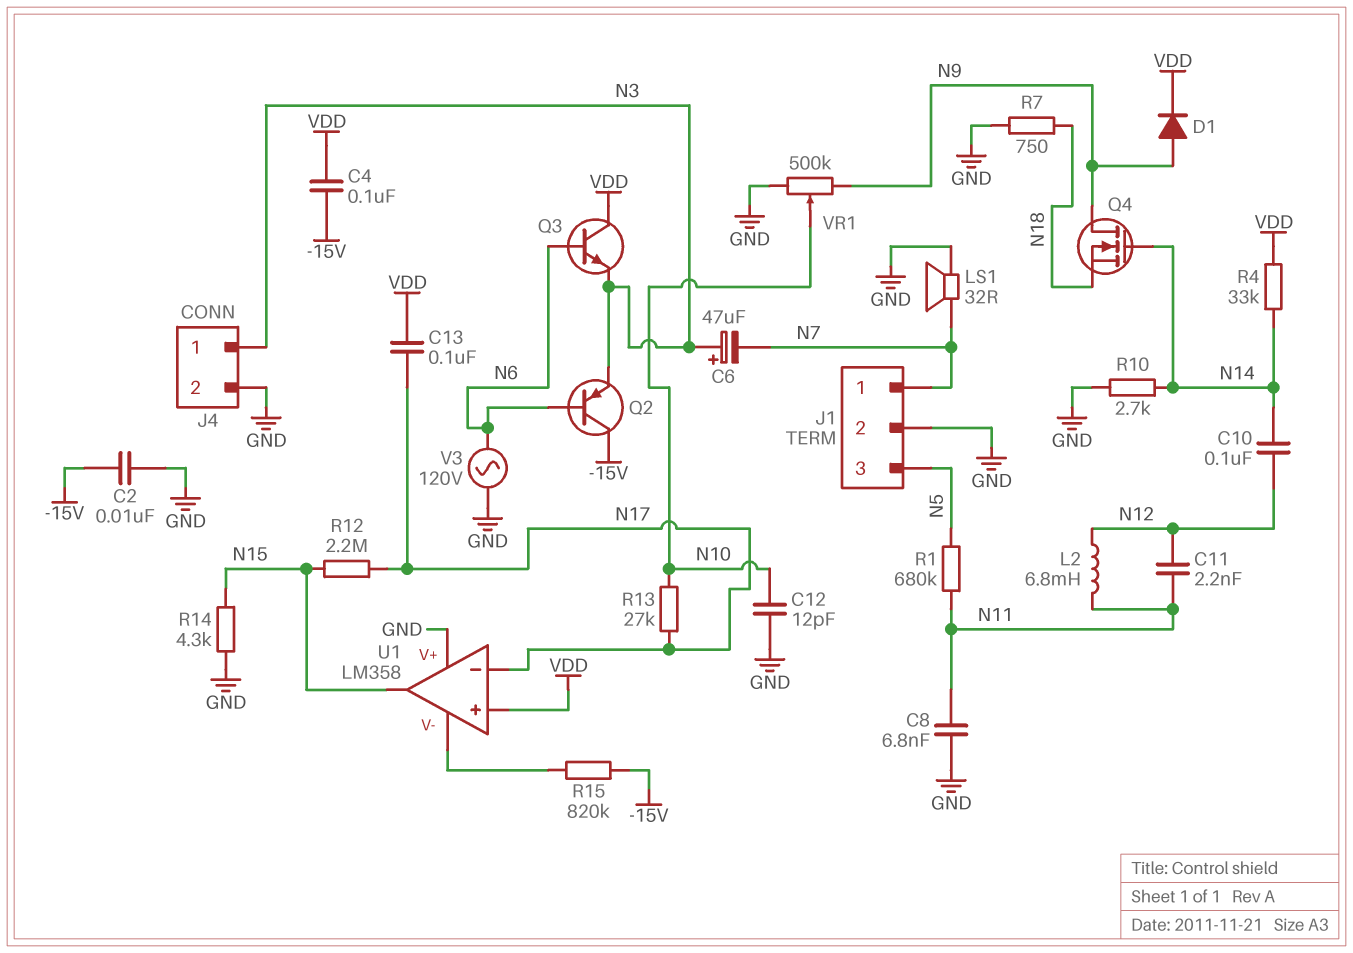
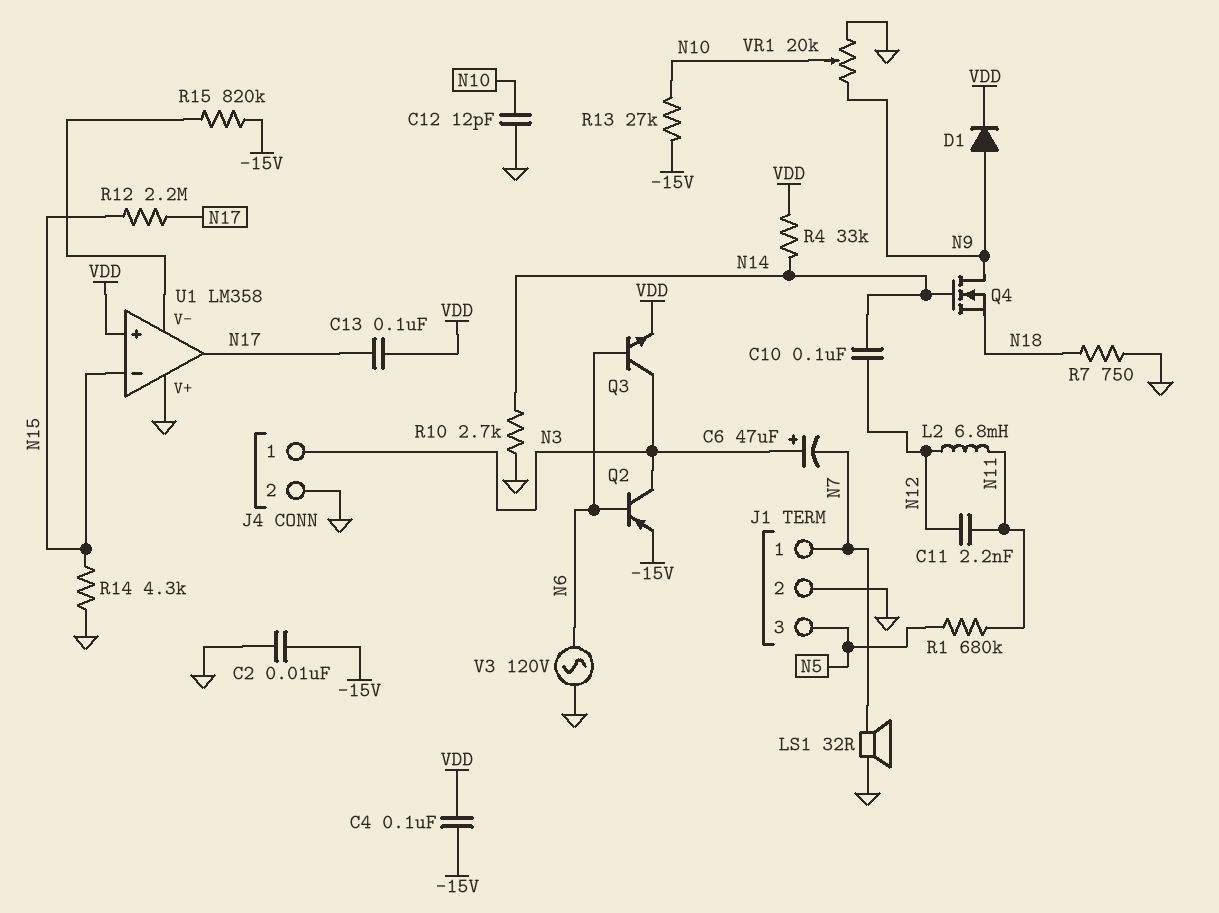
C8: 6.8nF (GND, N11) -> none
Q2: PNP (B N6, C -15V, E N3) -> PNP (B N6, C N3, E -15V)
Q3: NPN (B N6, C VDD, E N3) -> NPN (B N6, C N3, E VDD)
R13: 27k (N10, N17) -> 27k (-15V, N10)
U1 pin in-: N17 -> N15
U1 pin out: N15 -> N17
VR1: 500k (GND, N9, wiper N10) -> 20k (GND, N9, wiper N10)

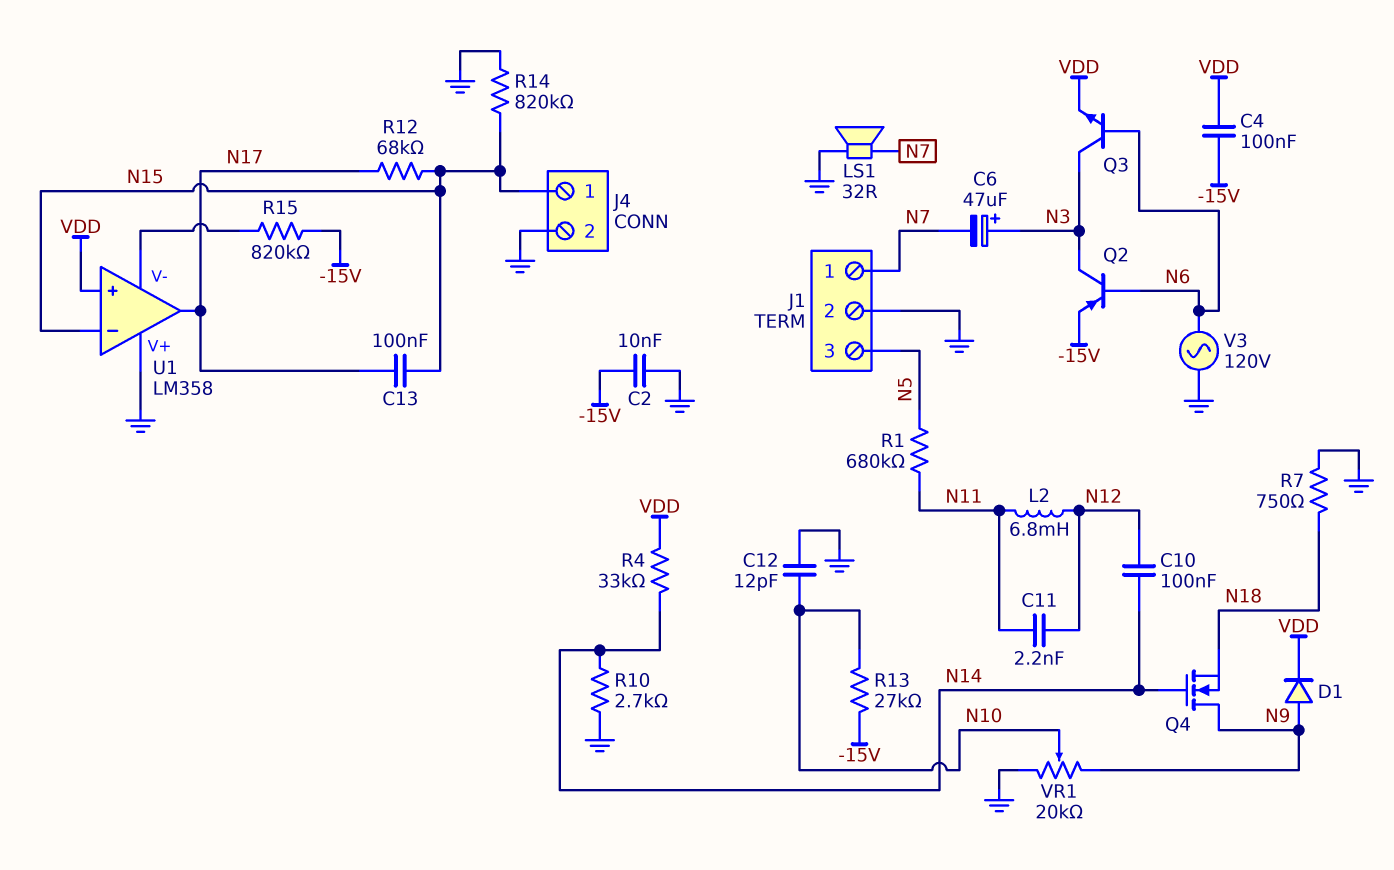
C13: 100nF (N17, VDD) -> 100nF (N15, N17)
J4 pin 1: N3 -> N15
R12: 2.2M (N15, N17) -> 68k (N15, N17)
R14: 4.3k (GND, N15) -> 820k (GND, N15)

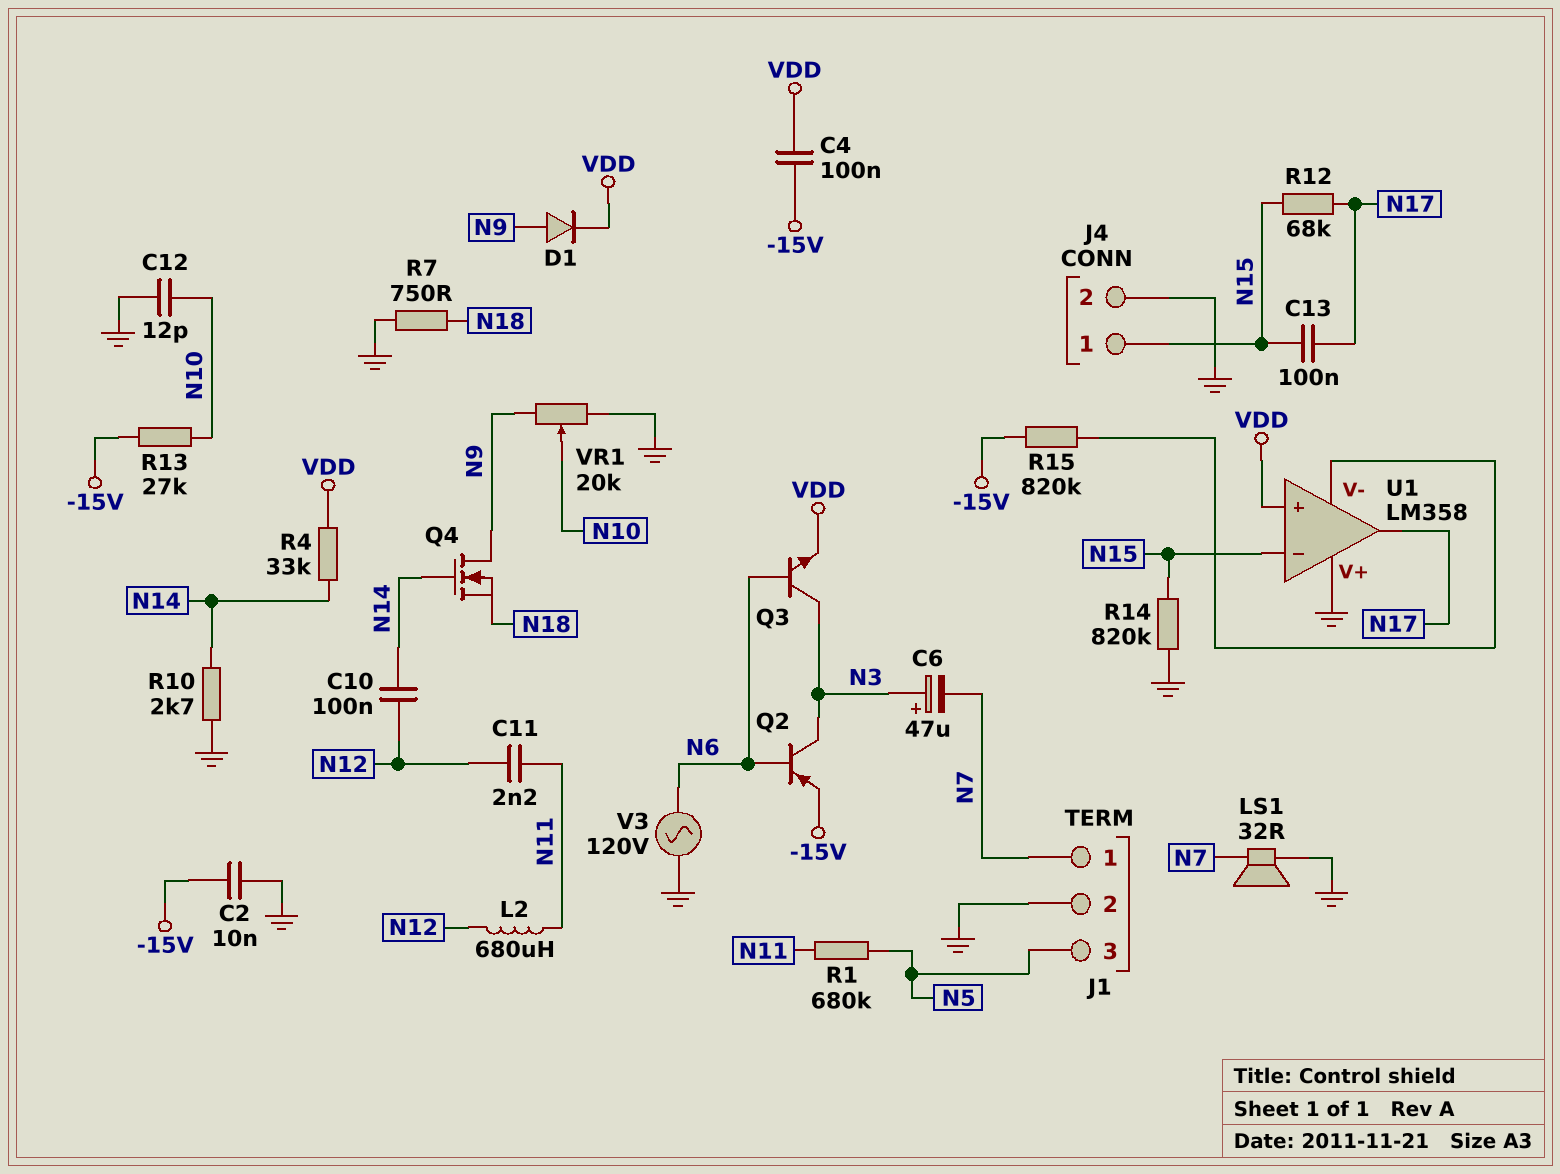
L2: 6.8mH (N11, N12) -> 680uH (N11, N12)

